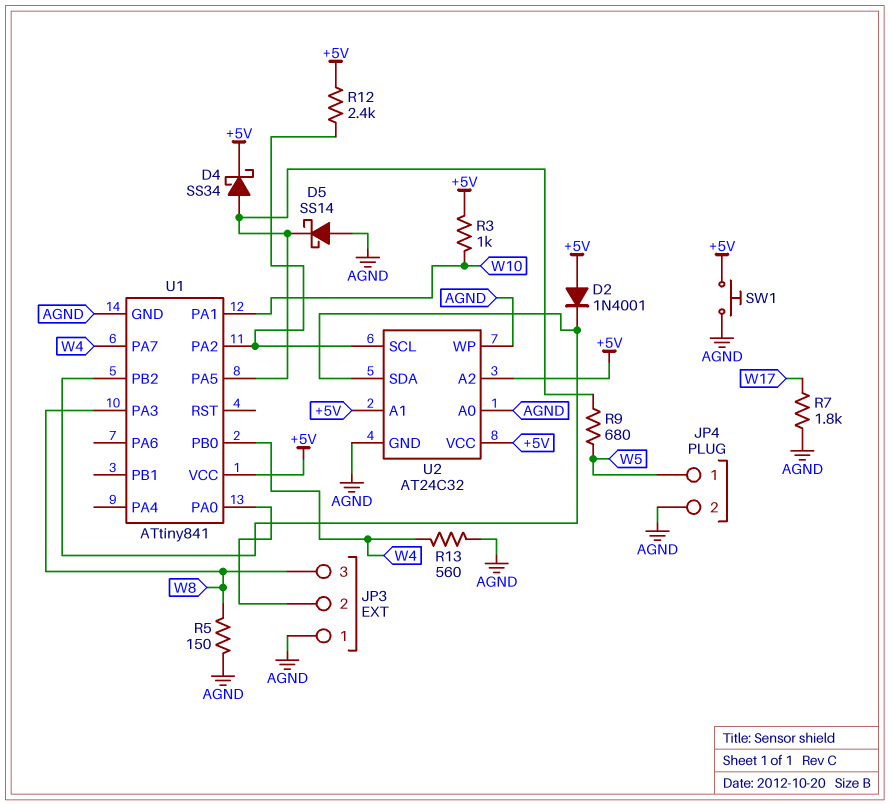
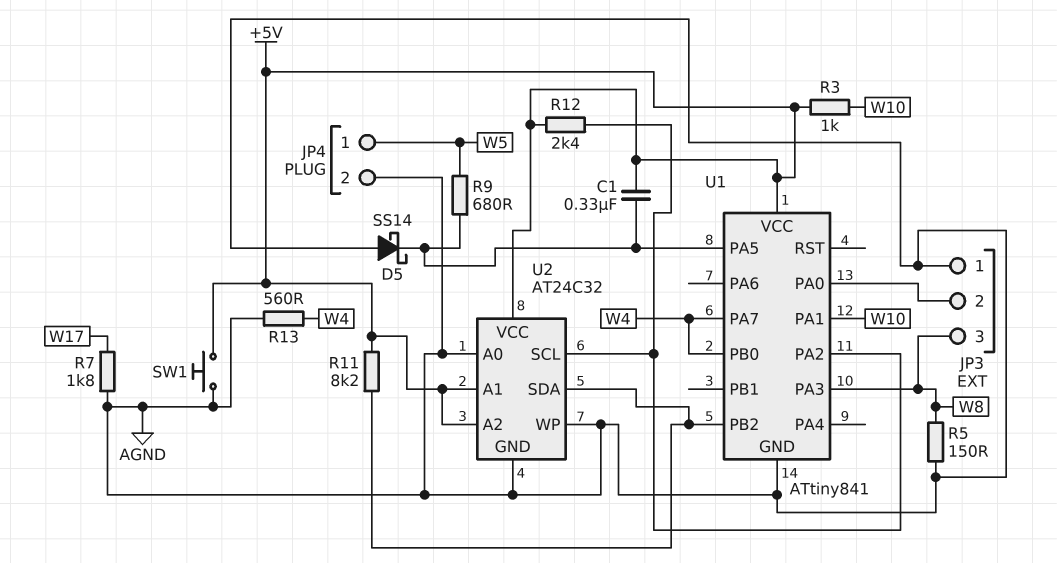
C1: none -> 330nF (+5V, U1/PA5)
D2: diode 1N4001 (A +5V, K U1/PB2) -> none
D4: schottky SS34 (A U1/PA5, K +5V) -> none
R11: none -> 8.2k (+5V, U1/PB2)

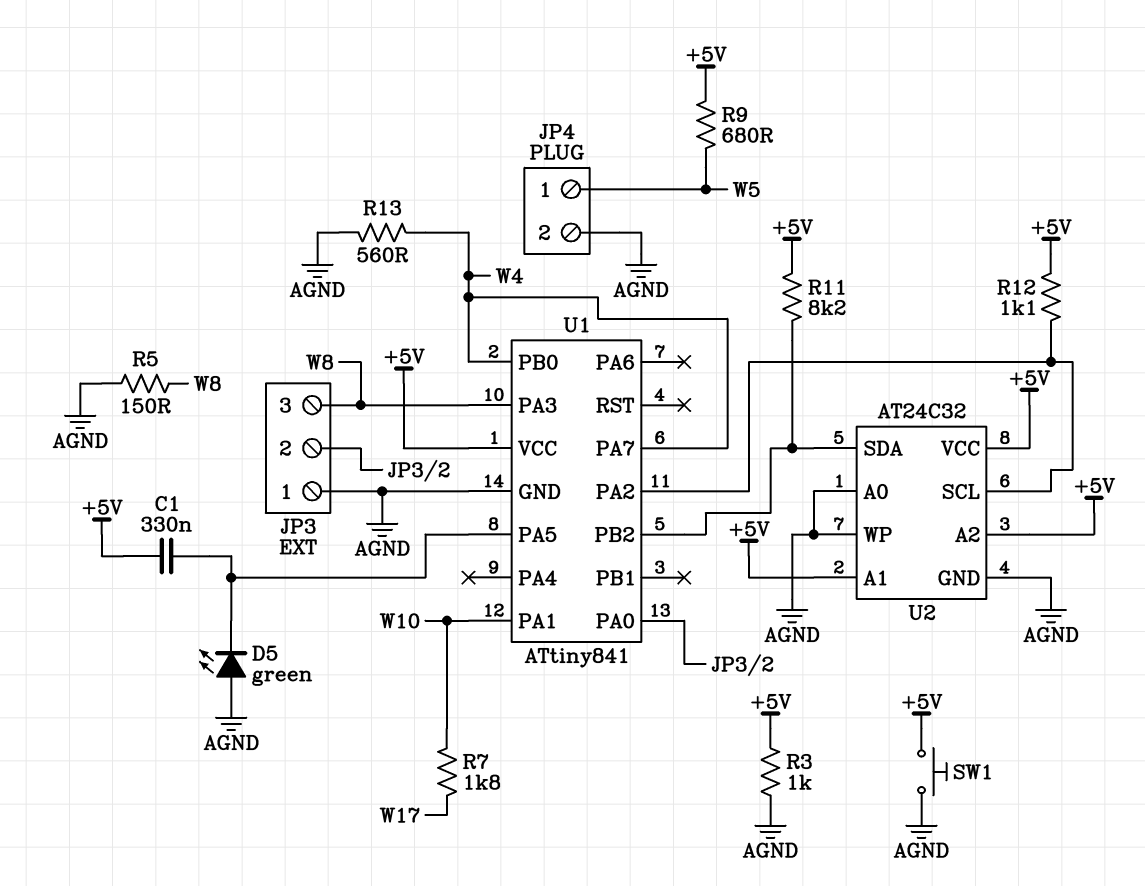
D5: schottky SS14 (A AGND, K U1/PA5) -> LED green (A AGND, K U1/PA5)
R3: 1k (+5V, W10) -> 1k (+5V, AGND)
R7: 1.8k (AGND, W17) -> 1.8k (W10, W17)
R9: 680 (U1/PA5, W5) -> 680 (+5V, W5)
R12: 2.4k (+5V, U1/PA2) -> 1.1k (+5V, U1/PA2)

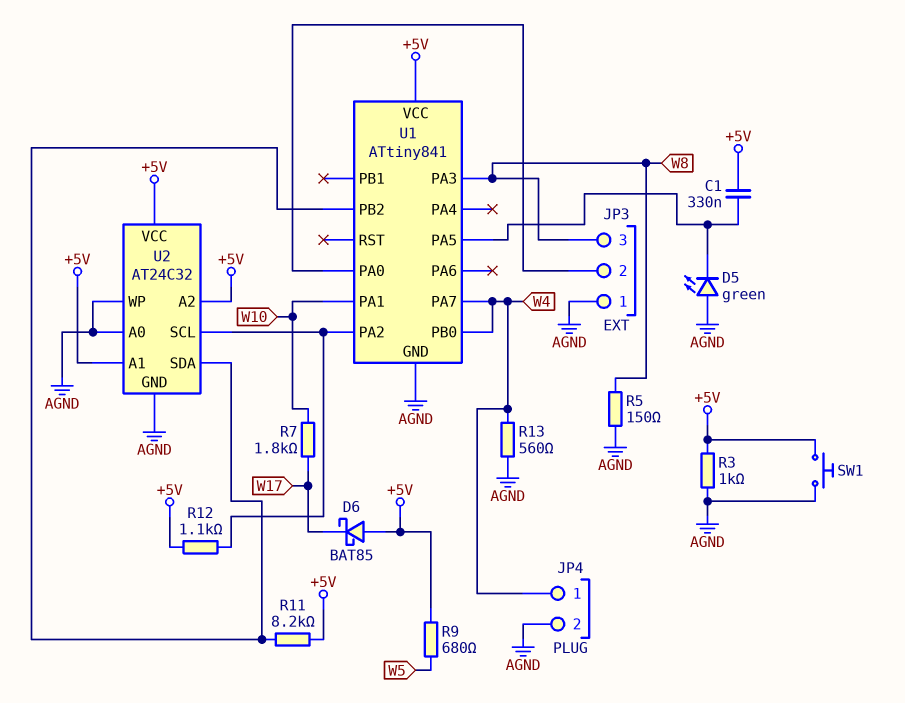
D6: none -> schottky BAT85 (A +5V, K W17)
JP4 pin 1: W5 -> W4

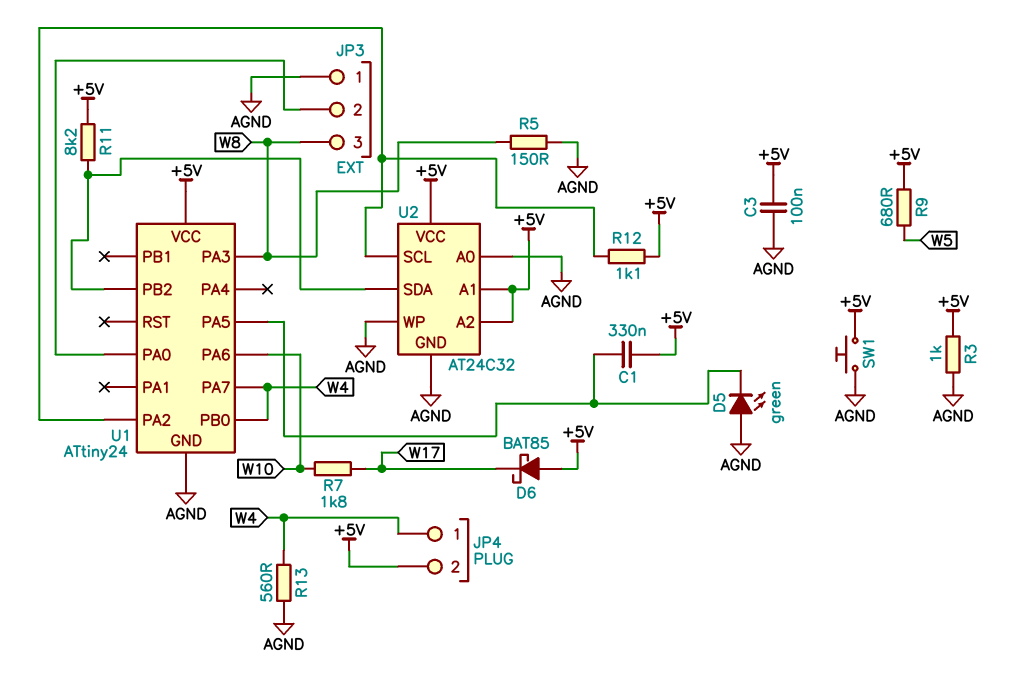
C3: none -> 100nF (+5V, AGND)
JP4 pin 2: AGND -> +5V
U1: ATtiny841 -> ATtiny24
U1 pin PA1: W10 -> none
U1 pin PA6: none -> W10

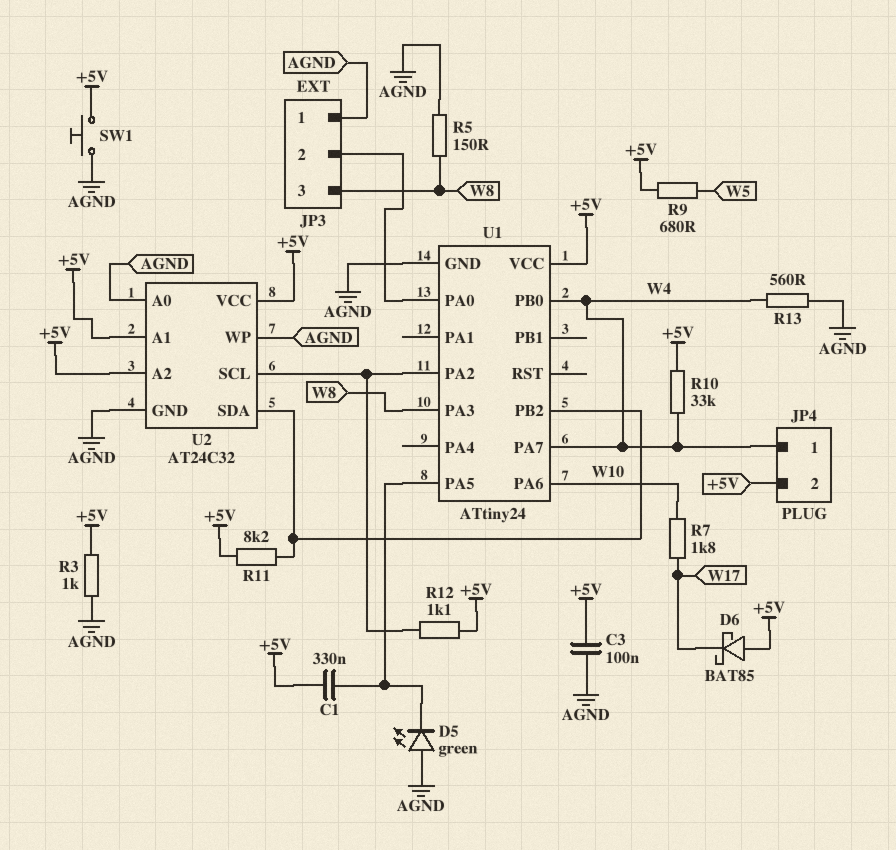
R10: none -> 33k (+5V, W4)

